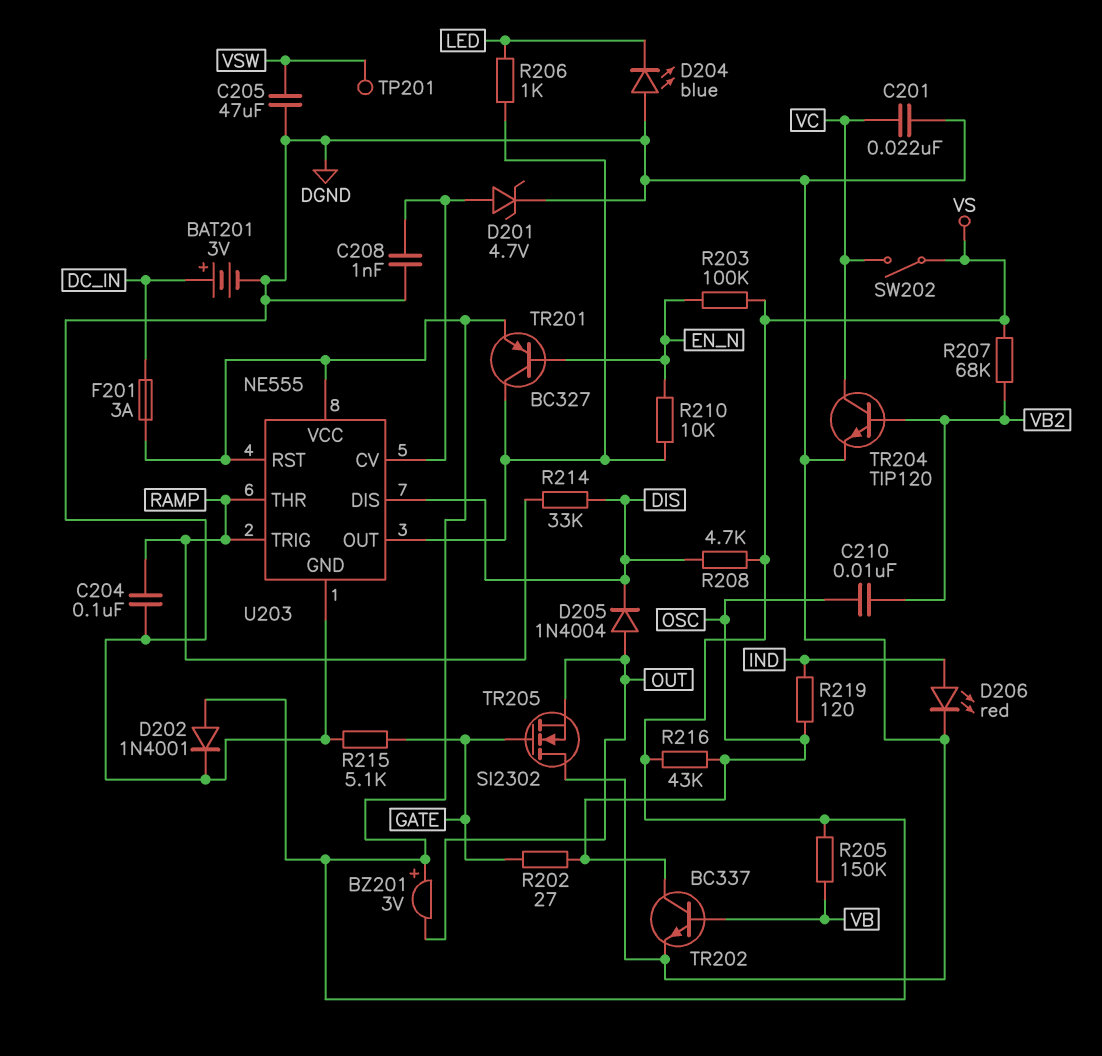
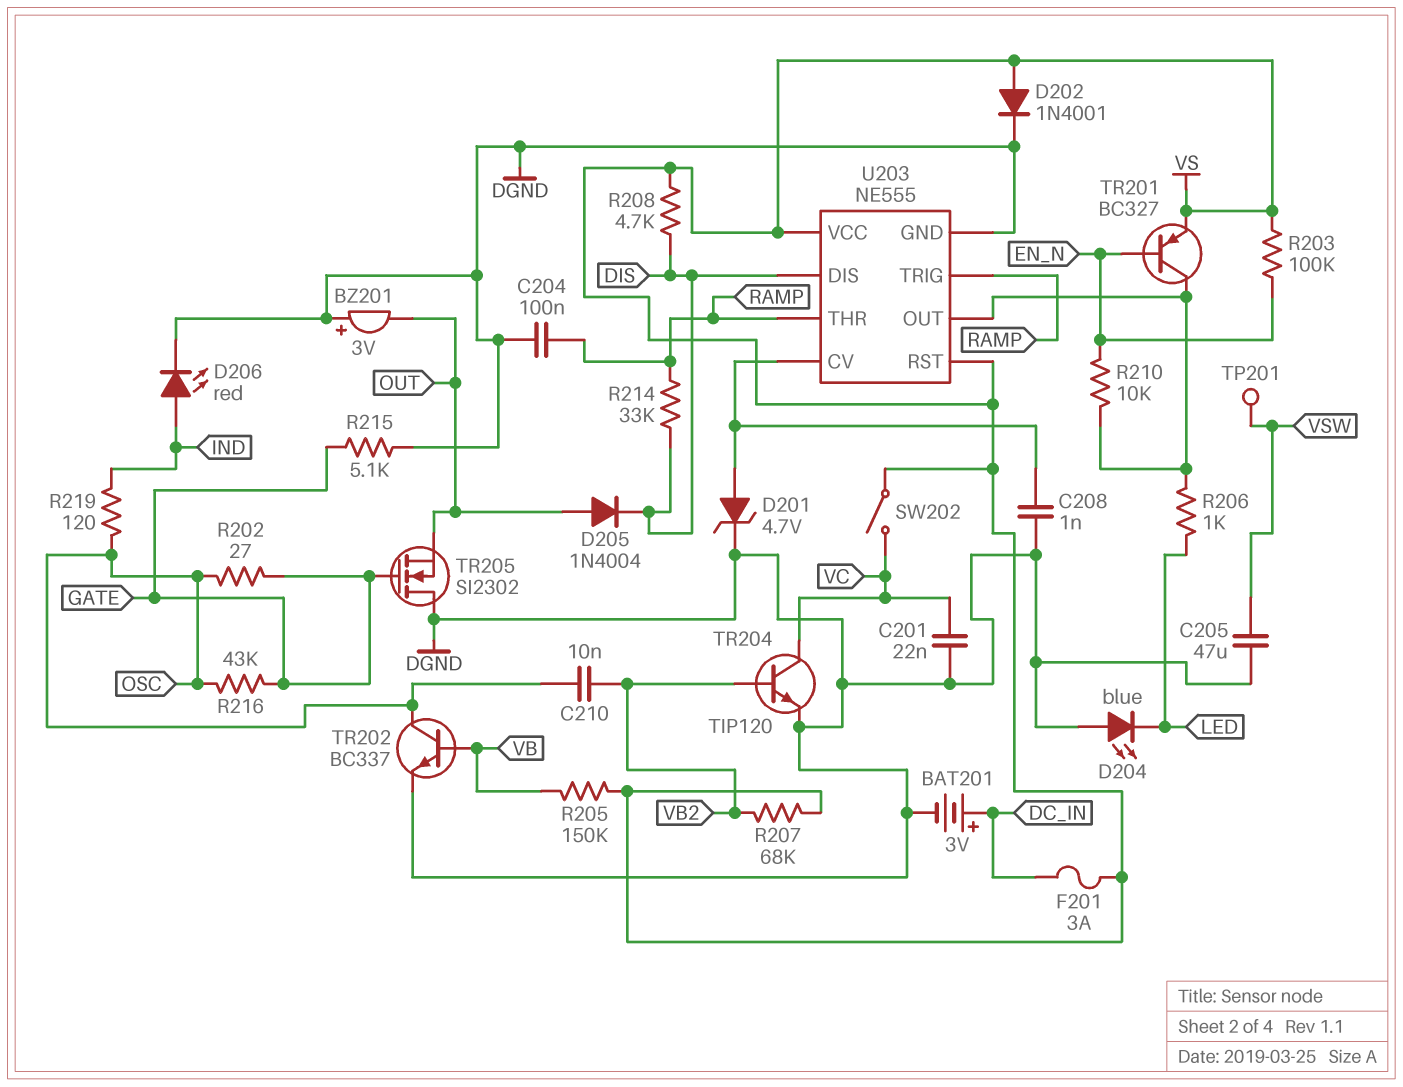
BZ201: buzzer 3V (plus VS, minus OUT) -> buzzer 3V (plus DGND, minus OUT)
R216: 43k (OSC, VS) -> 43k (GATE, OSC)

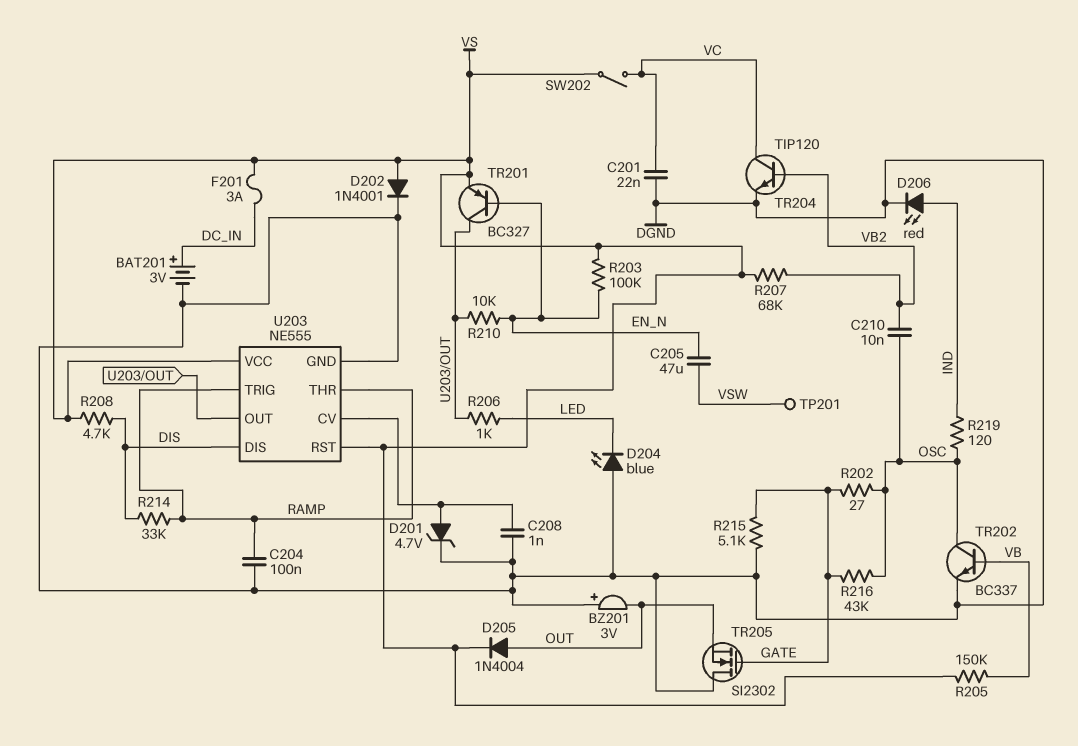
C205: 47uF (DGND, VSW) -> 47uF (EN_N, VSW)
D205: diode 1N4004 (A OUT, K DIS) -> diode 1N4004 (A OUT, K VS)

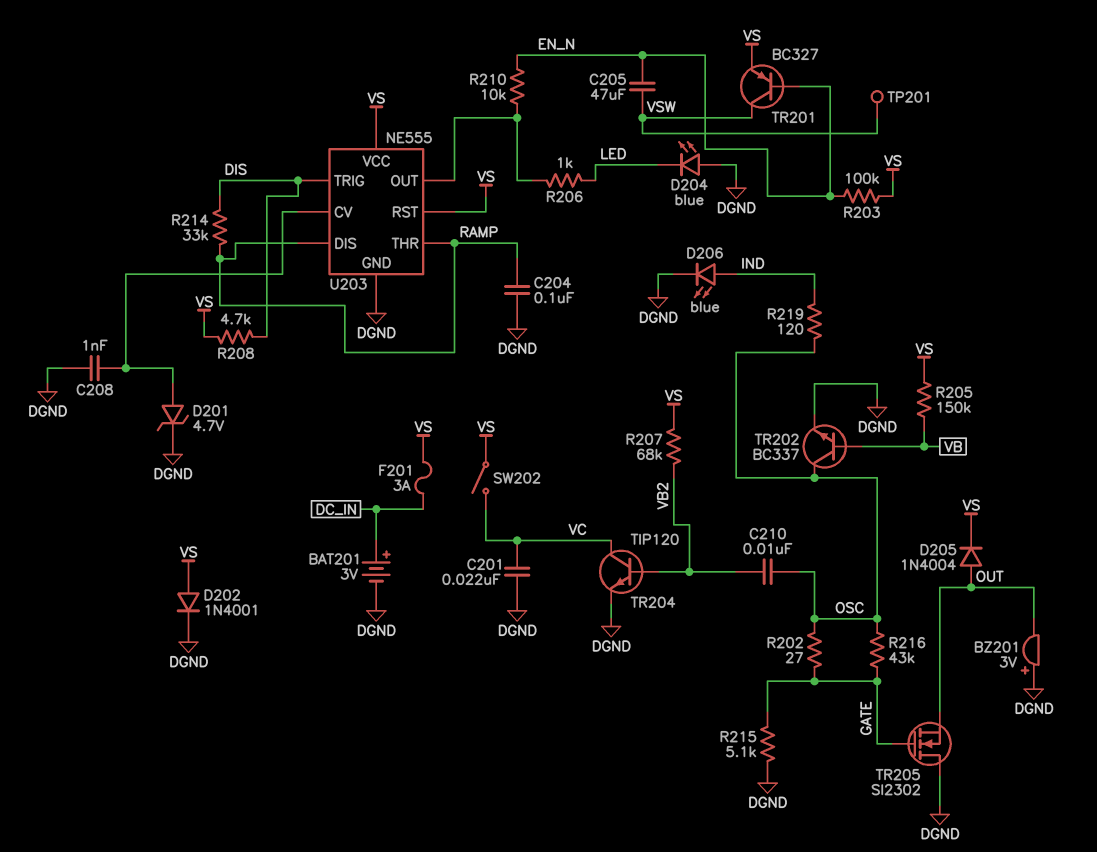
D206: LED red (A IND, K DGND) -> LED blue (A IND, K DGND)
TR201: PNP BC327 (B EN_N, C U203/OUT, E VS) -> PNP BC327 (B EN_N, C VSW, E VS)
U203 pin DIS: DIS -> RAMP
U203 pin TRIG: RAMP -> DIS

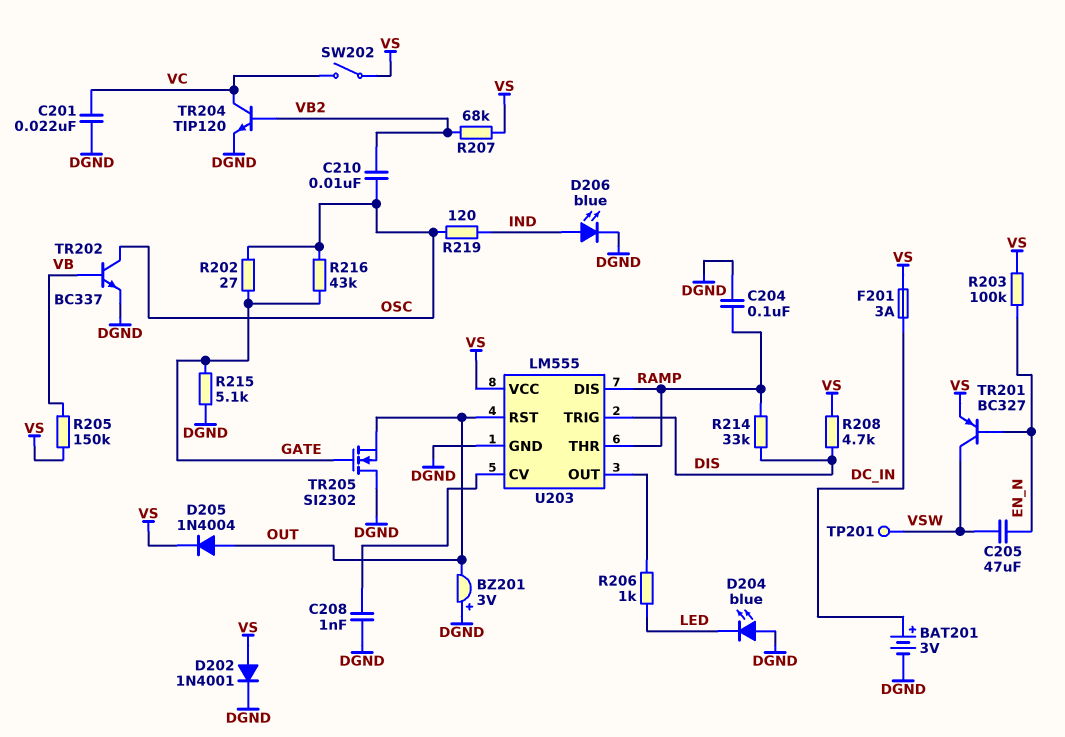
D201: zener 4.7V (A U203/CV, K DGND) -> none
R210: 10k (EN_N, U203/OUT) -> none
U203: NE555 -> LM555
U203 pin RST: VS -> OUT

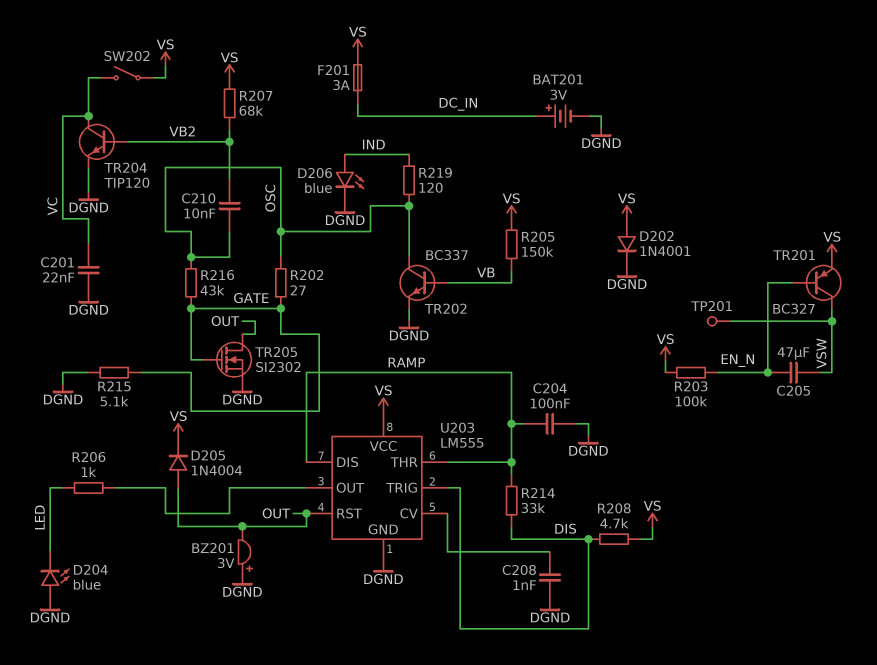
TR205: NMOS SI2302 (G GATE, D DGND, S OUT) -> NMOS SI2302 (G GATE, D OUT, S DGND)

